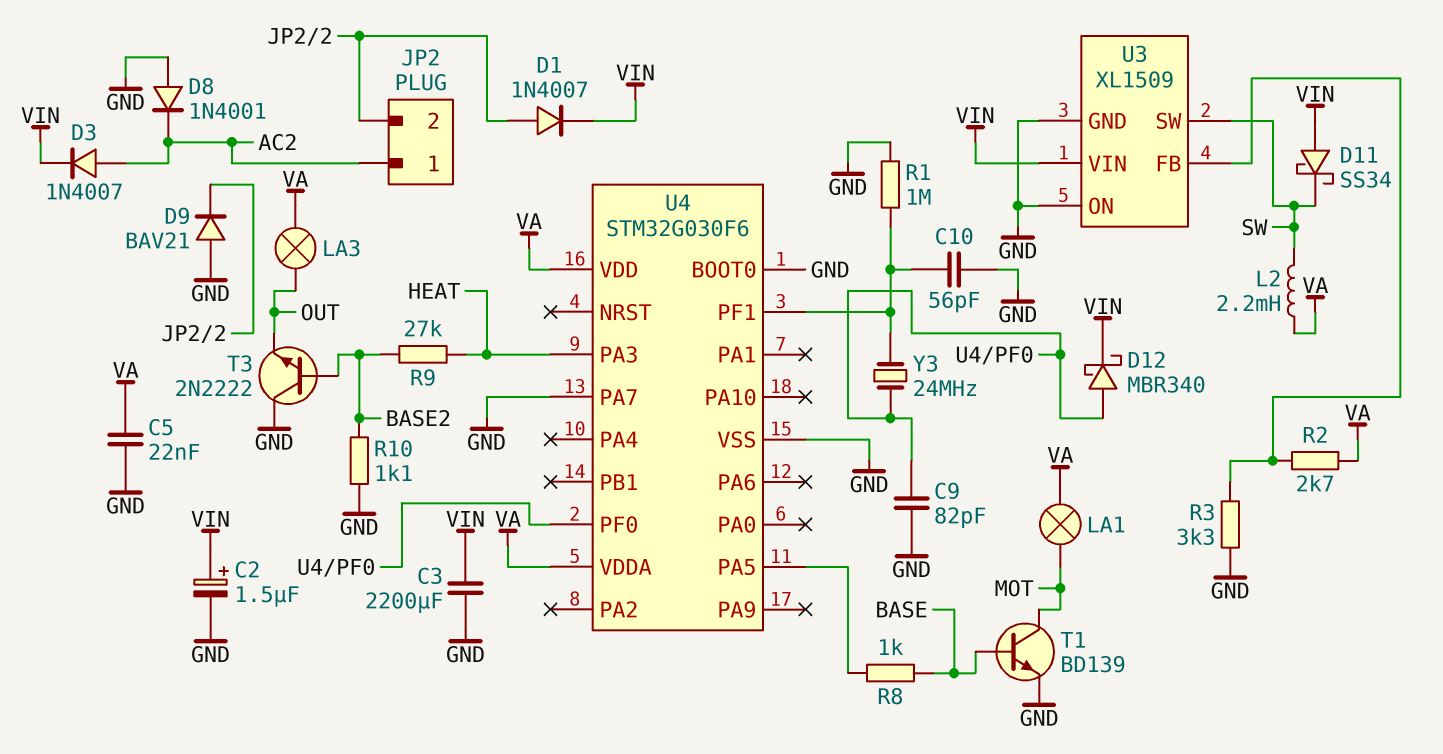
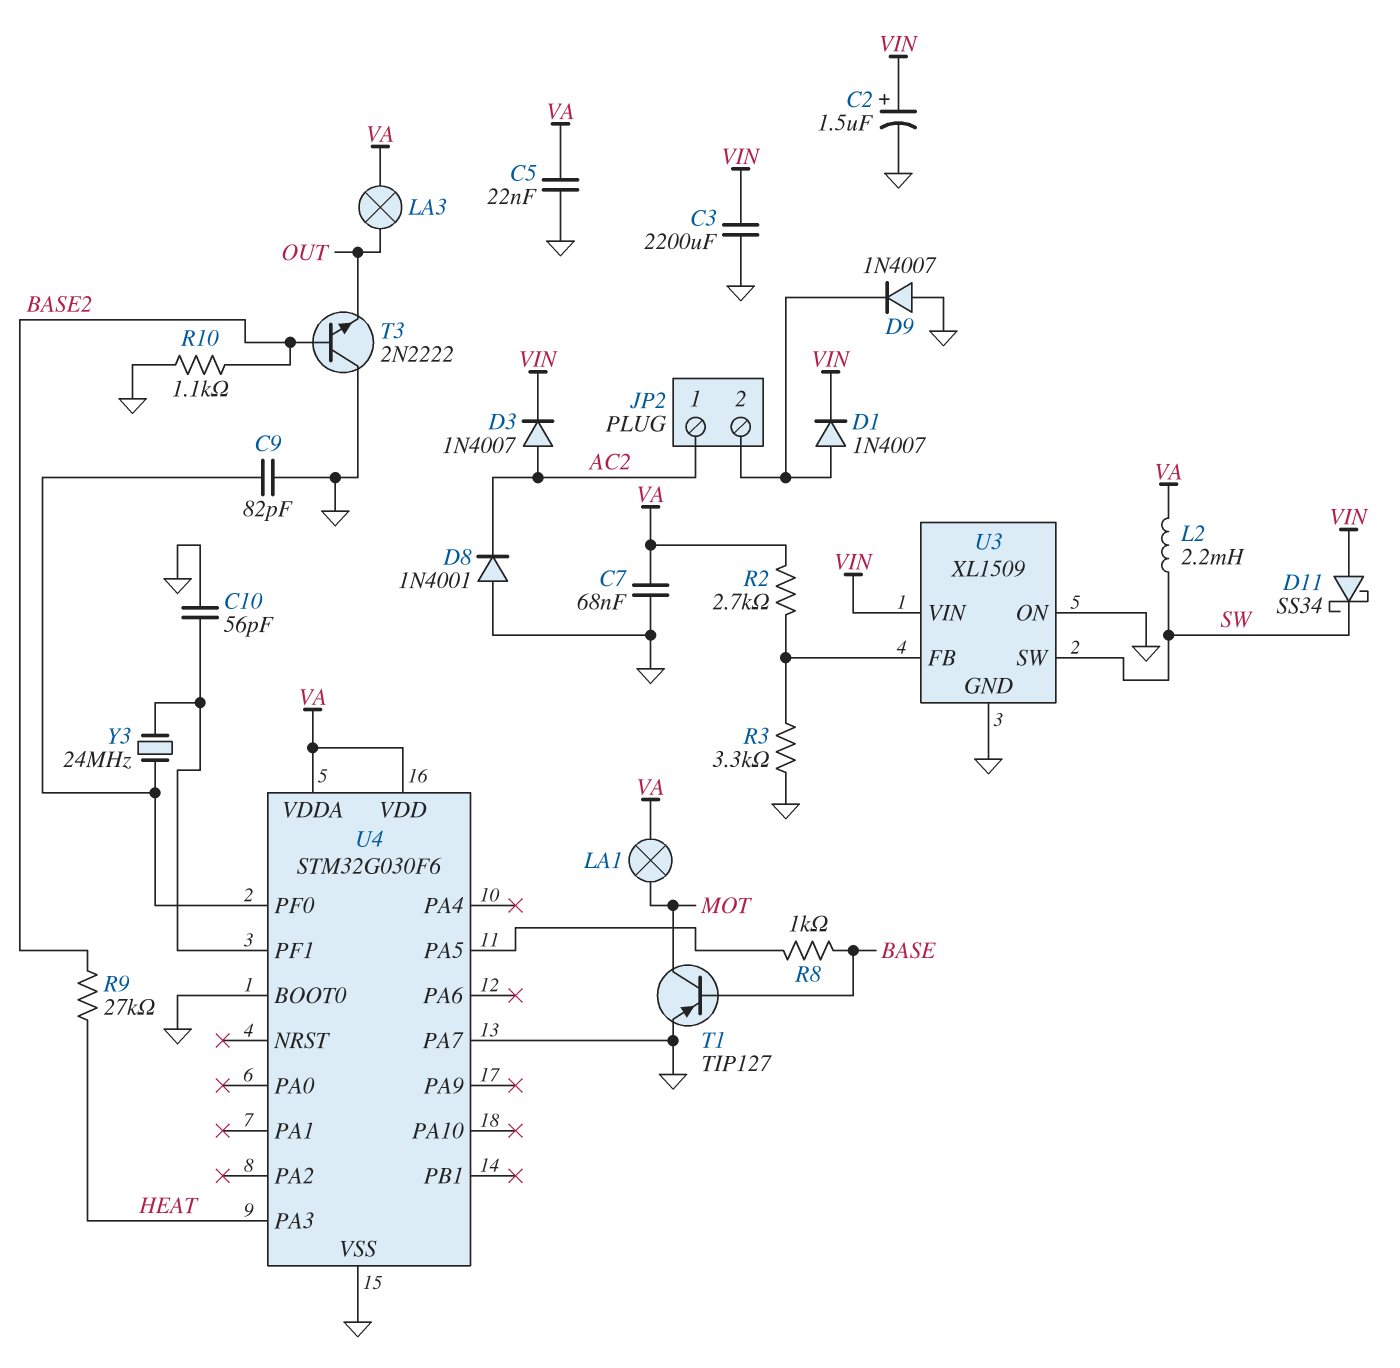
C7: none -> 68nF (GND, VA)
D9: diode BAV21 (A GND, K JP2/2) -> diode 1N4007 (A GND, K JP2/2)
D12: schottky MBR340 (A U4/PF0, K VIN) -> none
R1: 1M (GND, U4/PF1) -> none
T1: NPN BD139 (B BASE, C MOT, E GND) -> PNP TIP127 (B BASE, C MOT, E GND)

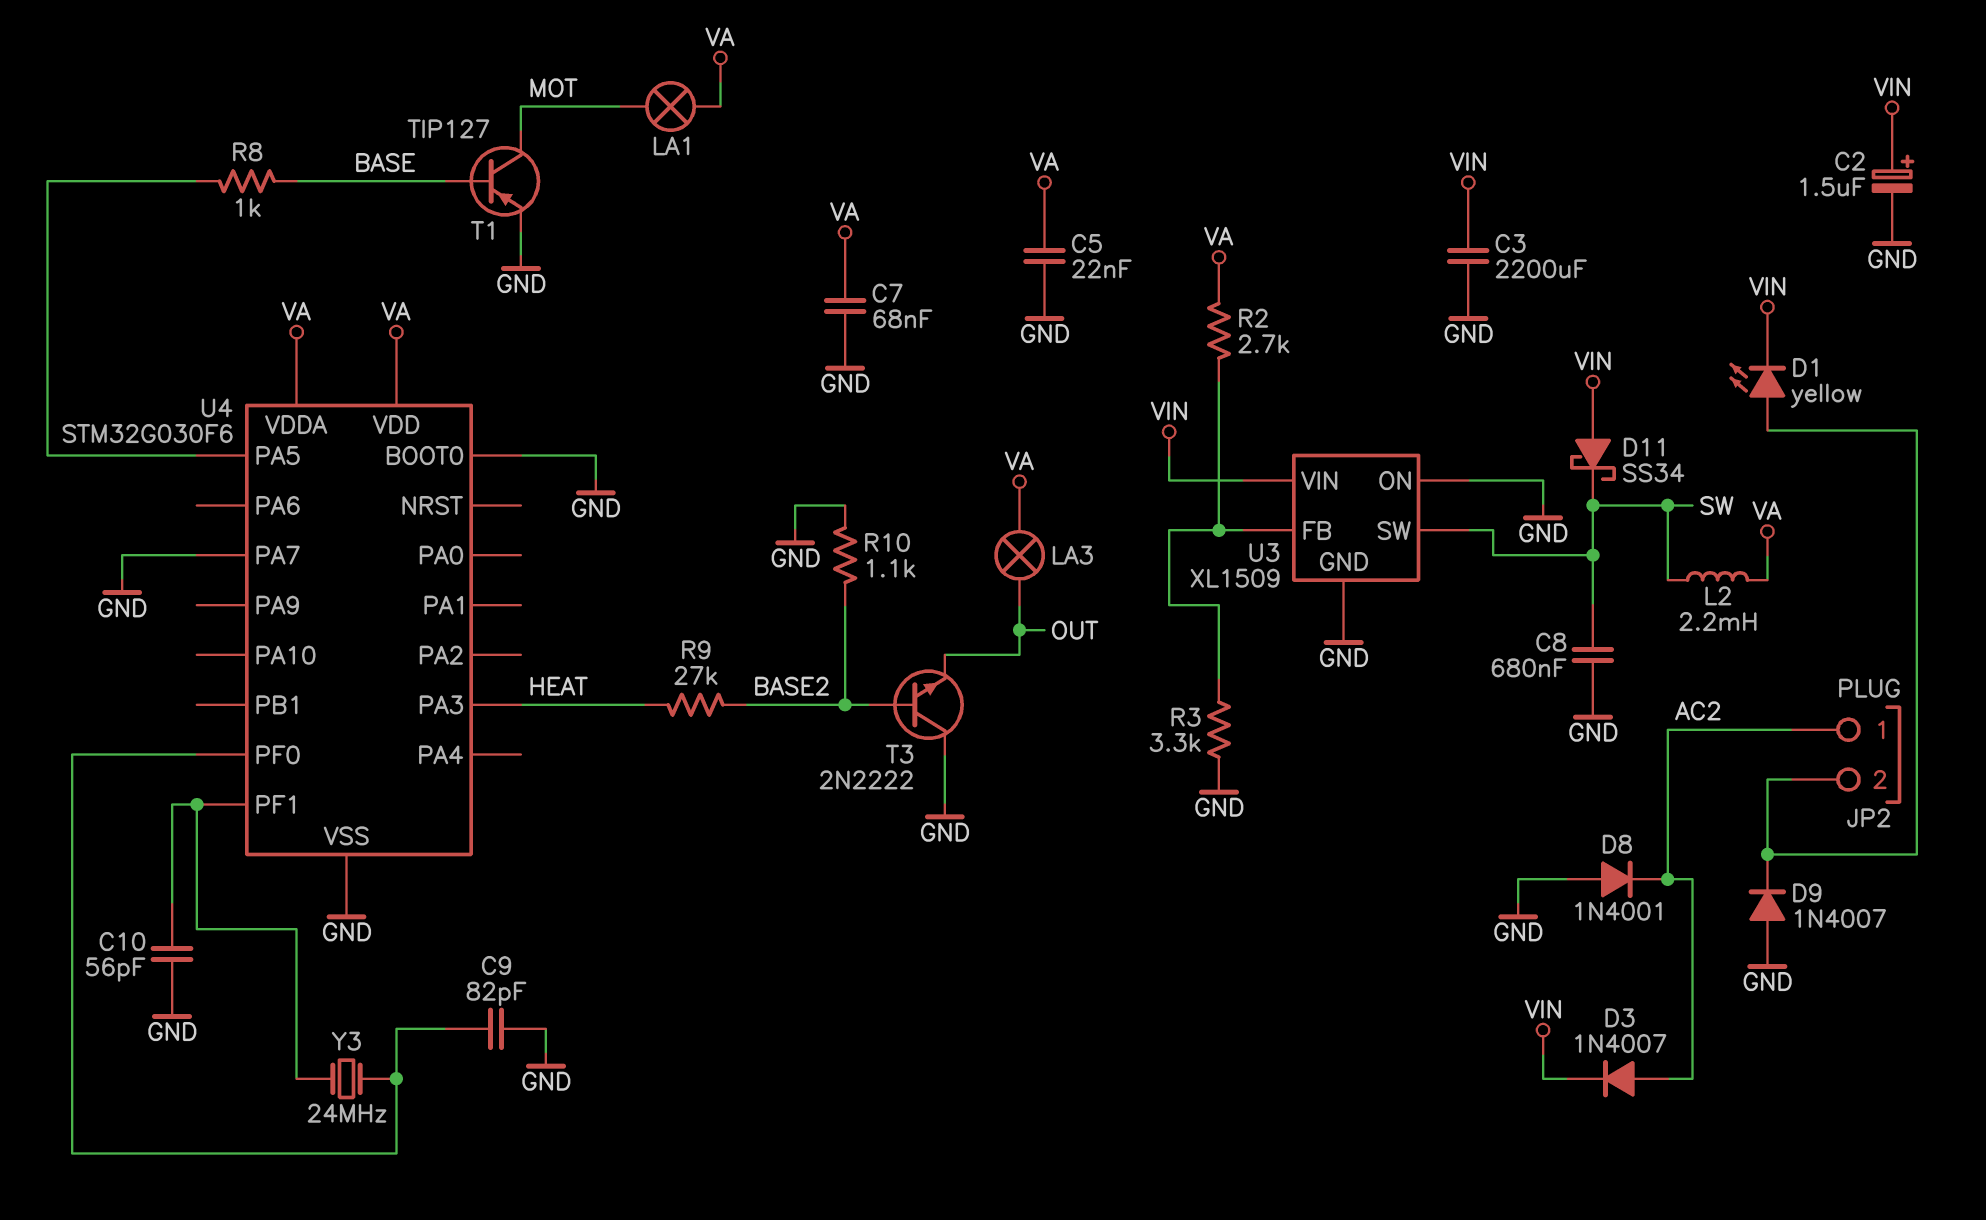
C8: none -> 680nF (GND, SW)
D1: diode 1N4007 (A JP2/2, K VIN) -> LED yellow (A JP2/2, K VIN)

